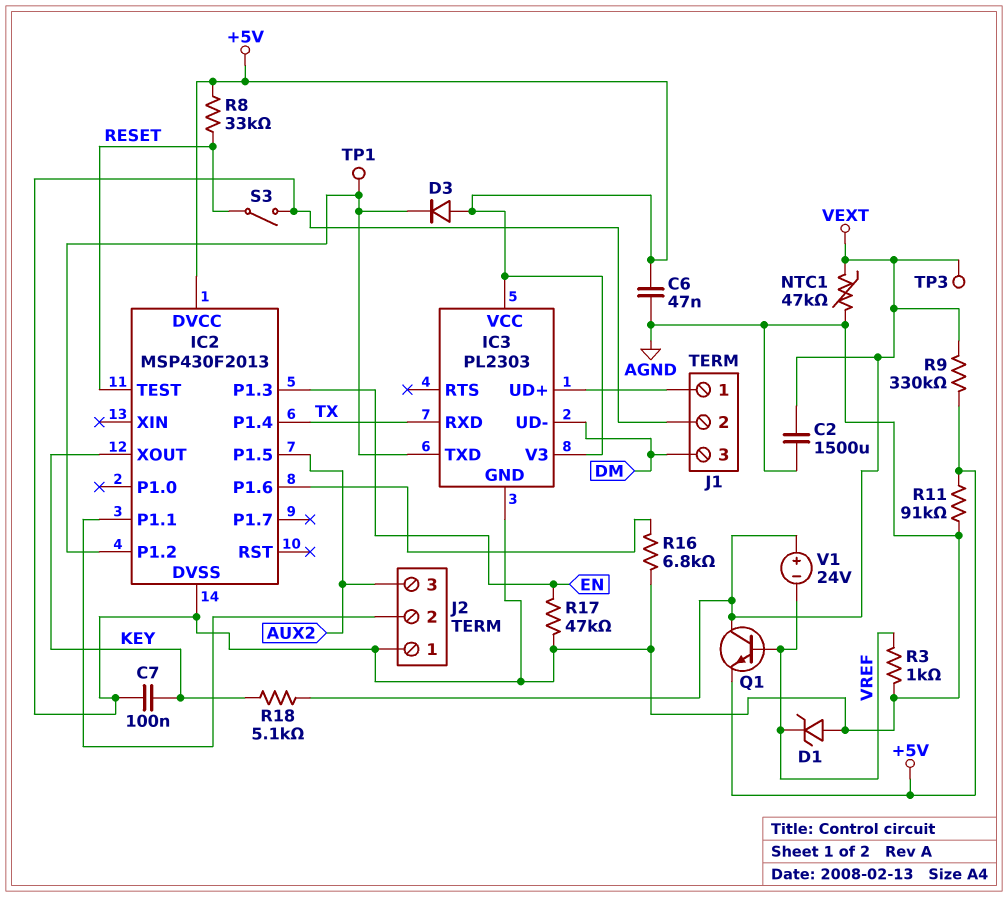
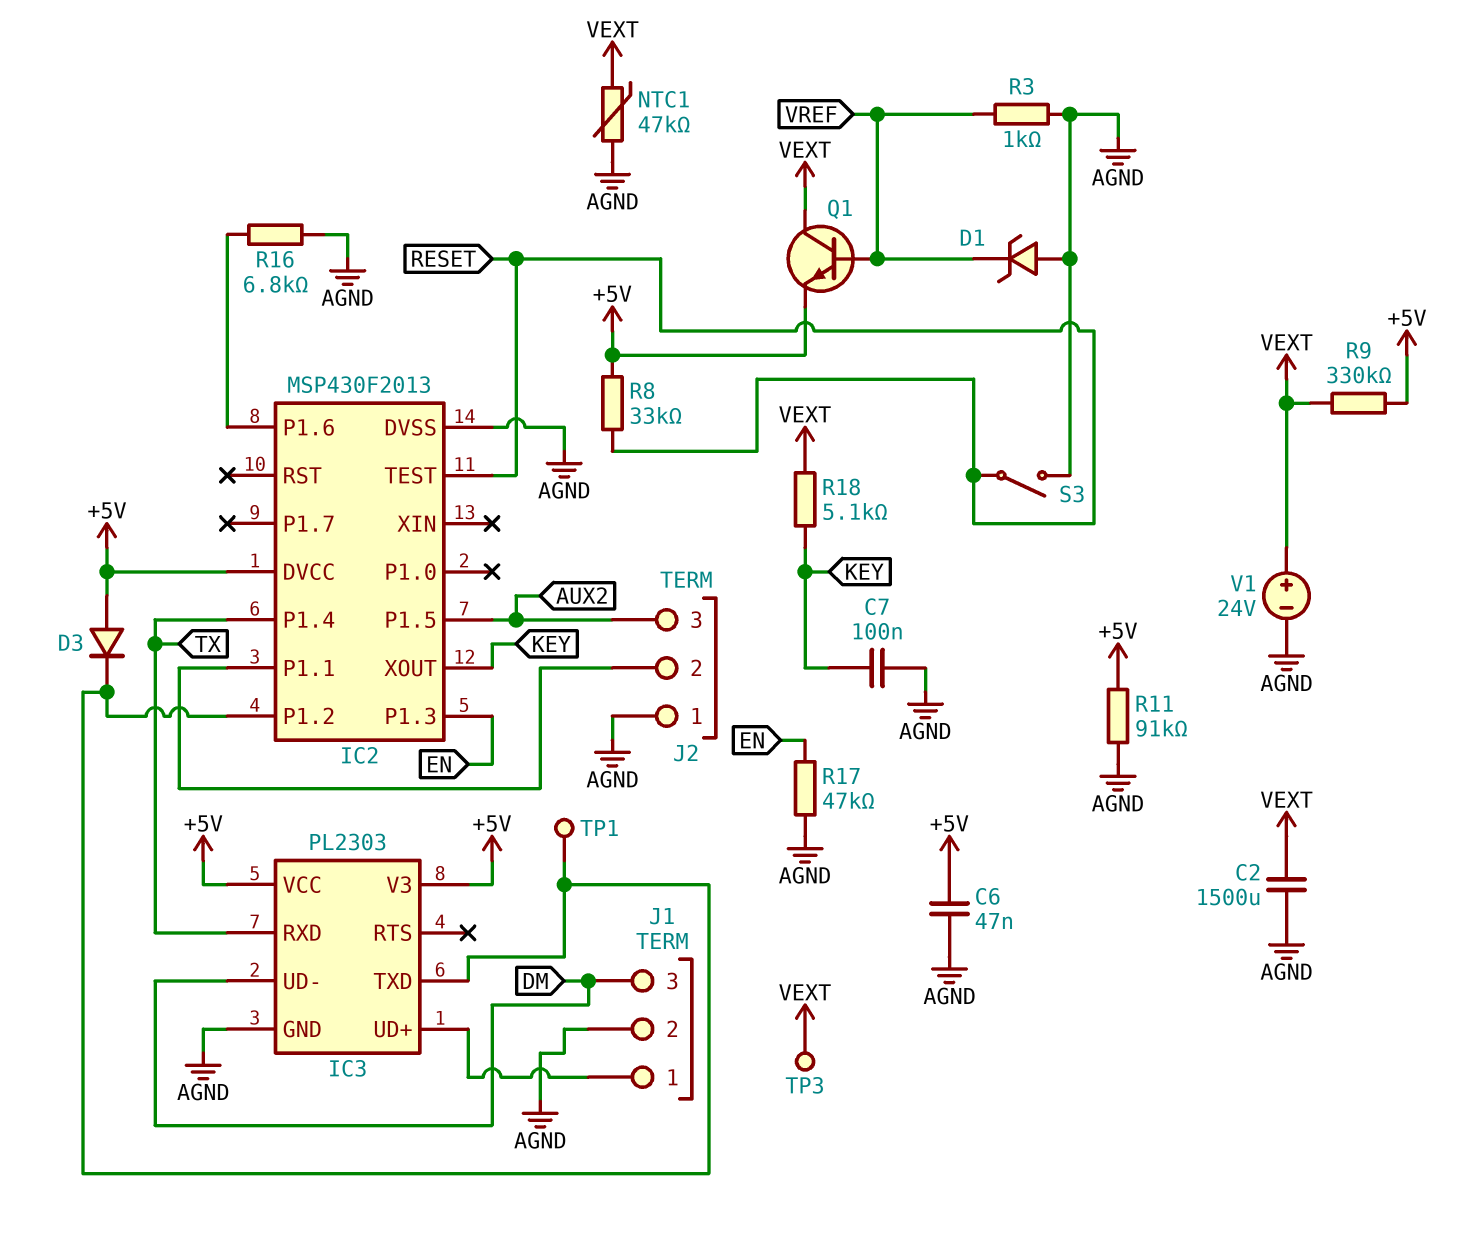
V1: 24V (plus VEXT, minus VREF) -> 24V (plus VEXT, minus AGND)

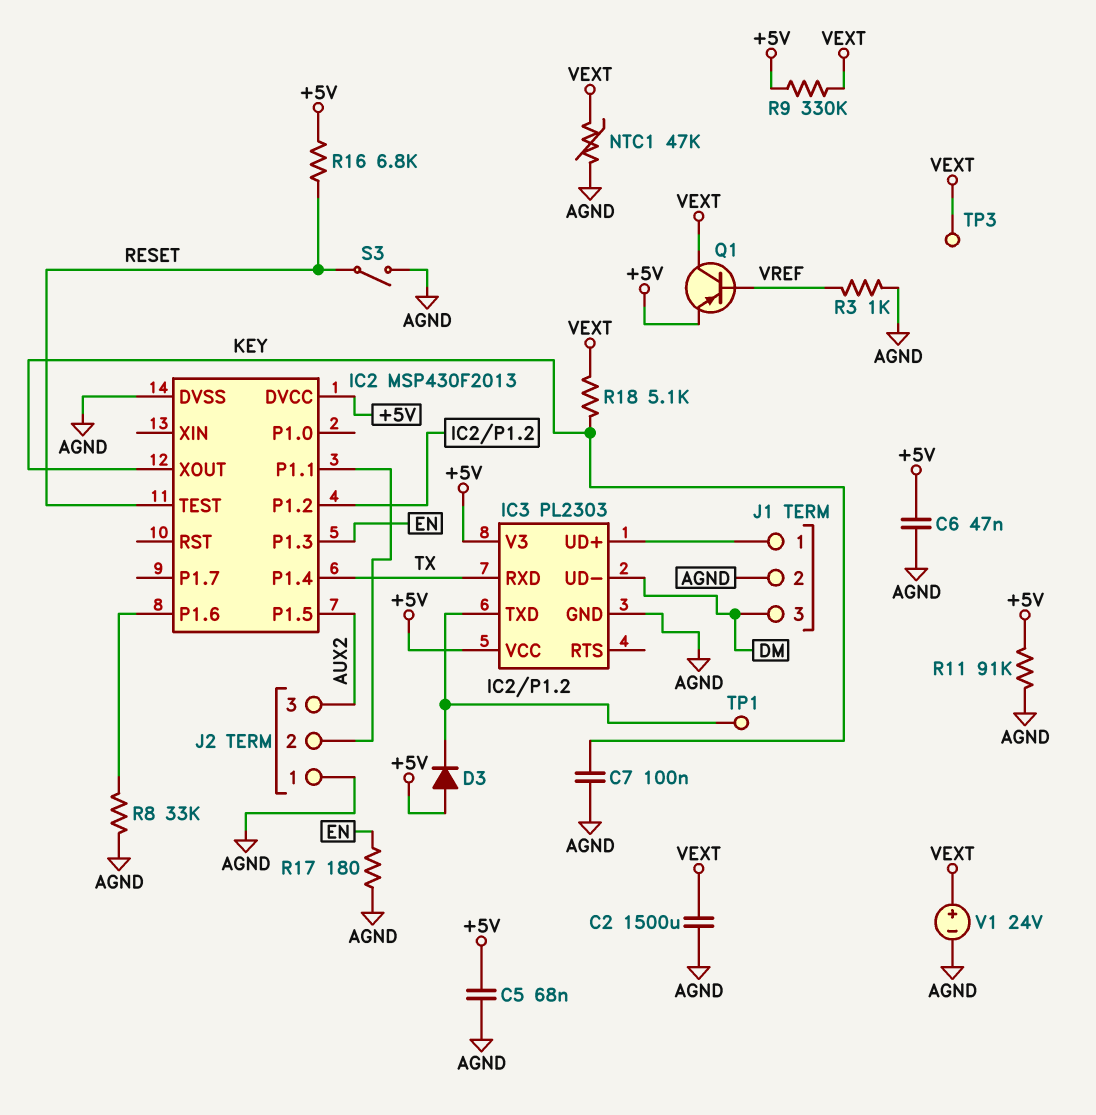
C5: none -> 68nF (+5V, AGND)
D1: zener (A AGND, K VREF) -> none
Q1: NPN (B VREF, C VEXT, E +5V) -> PNP (B VREF, C VEXT, E +5V)
R8: 33k (+5V, RESET) -> 33k (AGND, IC2/P1.6)
R16: 6.8k (AGND, IC2/P1.6) -> 6.8k (+5V, RESET)
R17: 47k (AGND, EN) -> 180 (AGND, EN)

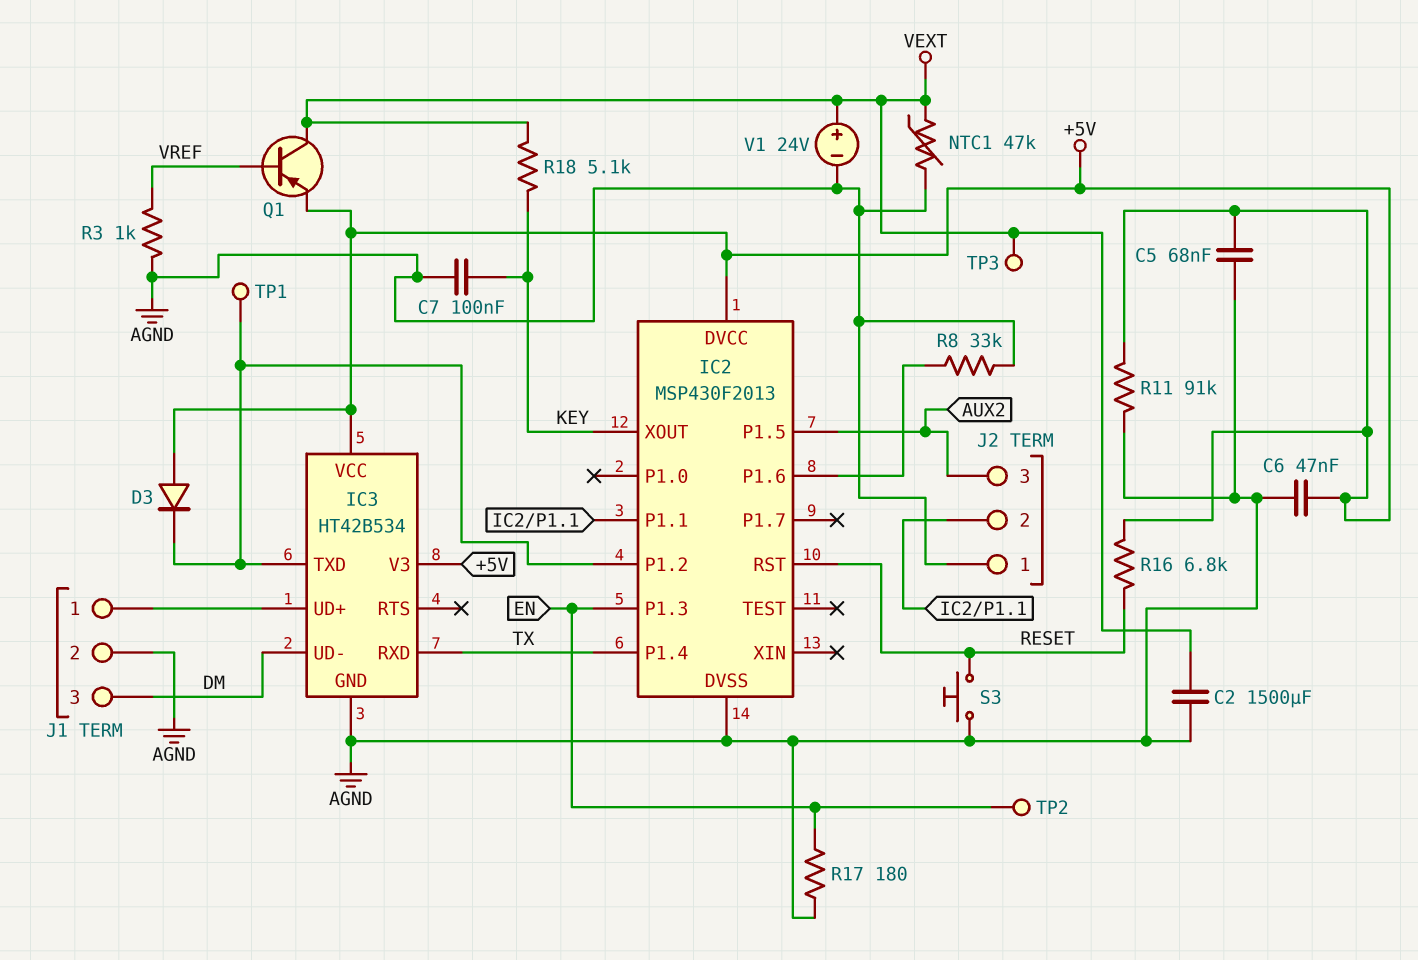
IC2 pin RST: none -> RESET
IC2 pin TEST: RESET -> none
IC3: PL2303 -> HT42B534
R9: 330k (+5V, VEXT) -> none
S3: switch (AGND, RESET) -> button (AGND, RESET)
TP2: none -> test point (EN)

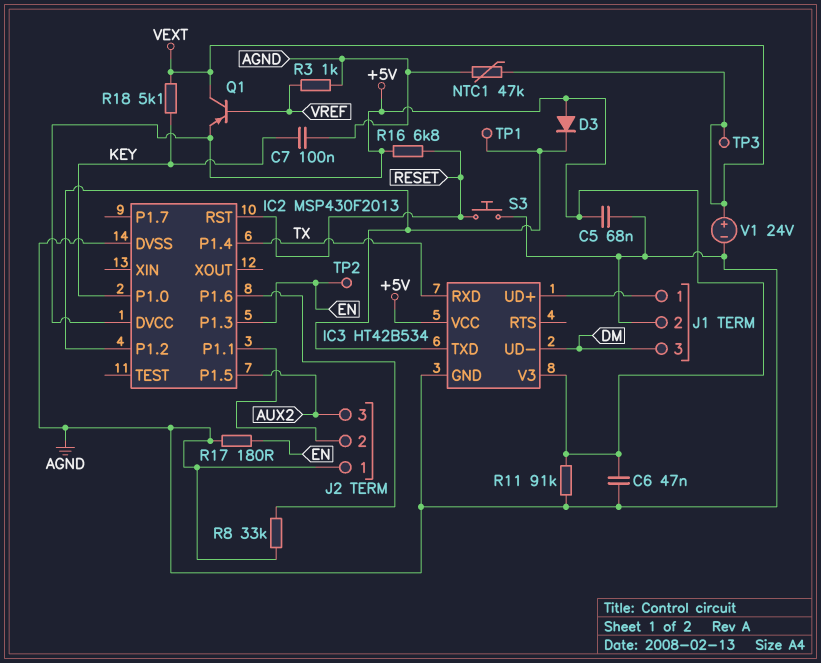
C2: 1500uF (AGND, VEXT) -> none
IC2 pin P1.0: none -> KEY
IC2 pin XOUT: KEY -> none

